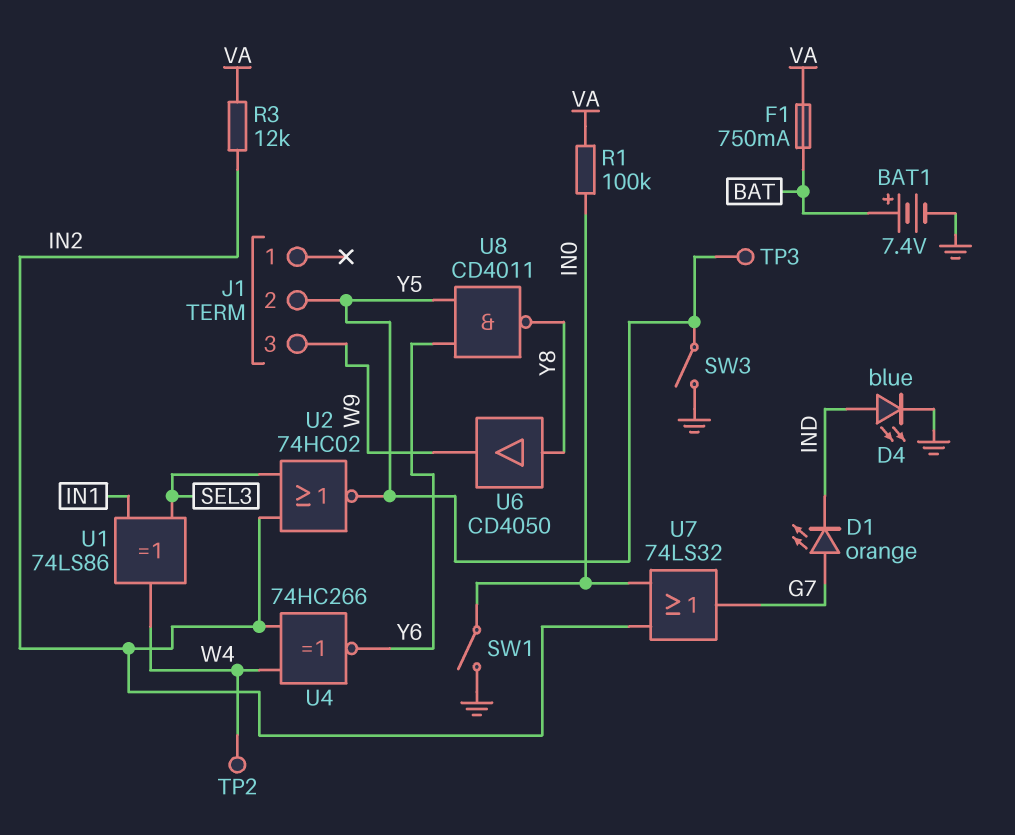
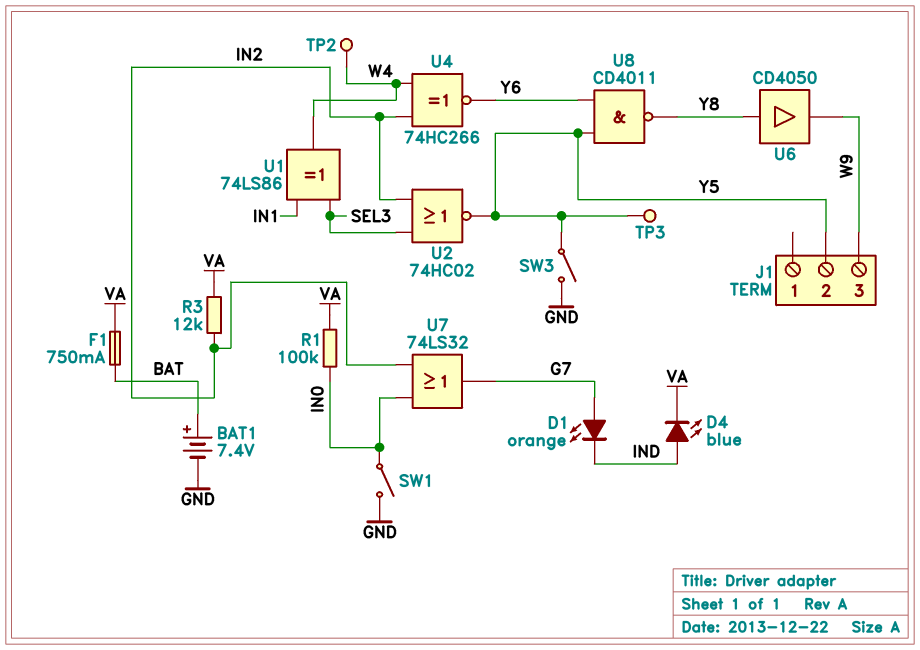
D4: LED blue (A IND, K GND) -> LED blue (A IND, K VA)

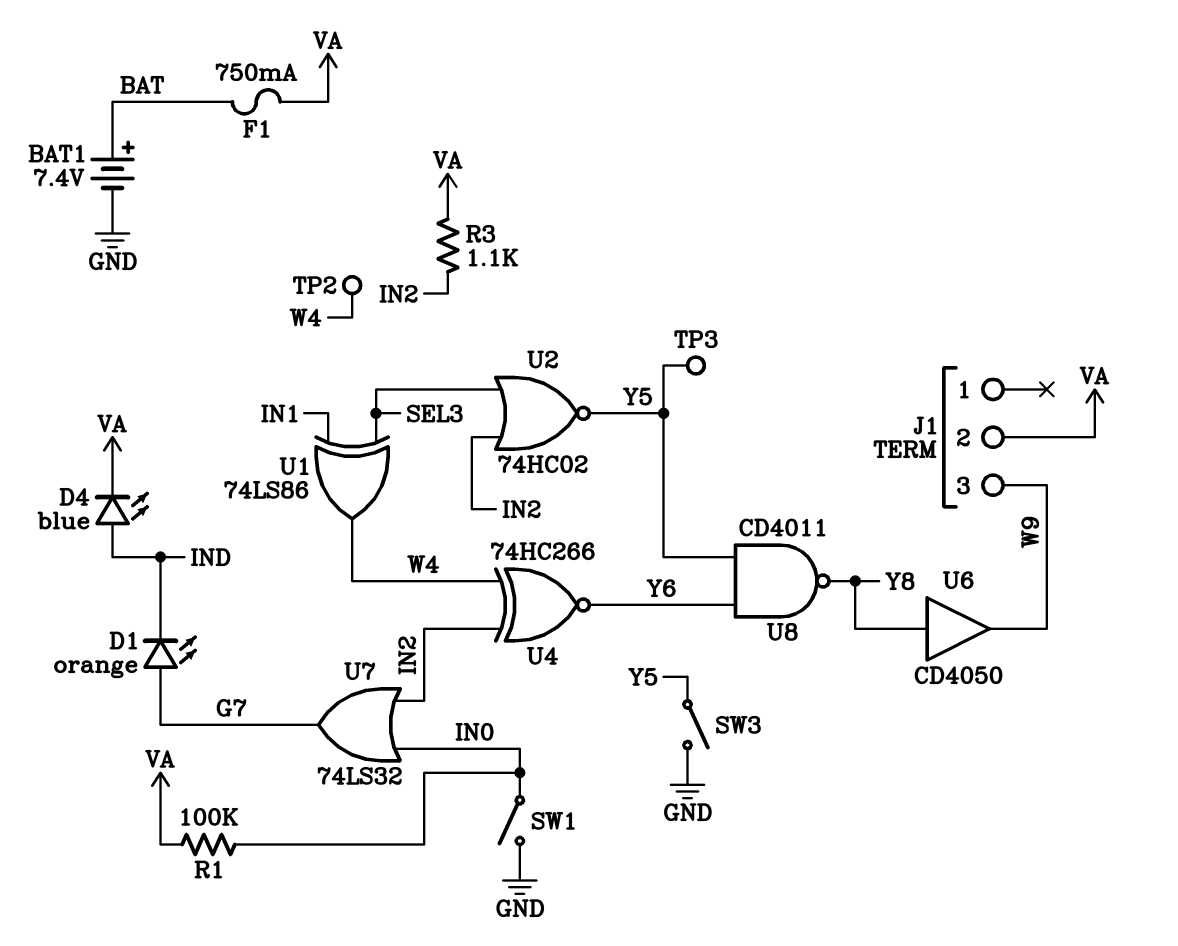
J1 pin 2: Y5 -> VA
R3: 12k (IN2, VA) -> 1.1k (IN2, VA)

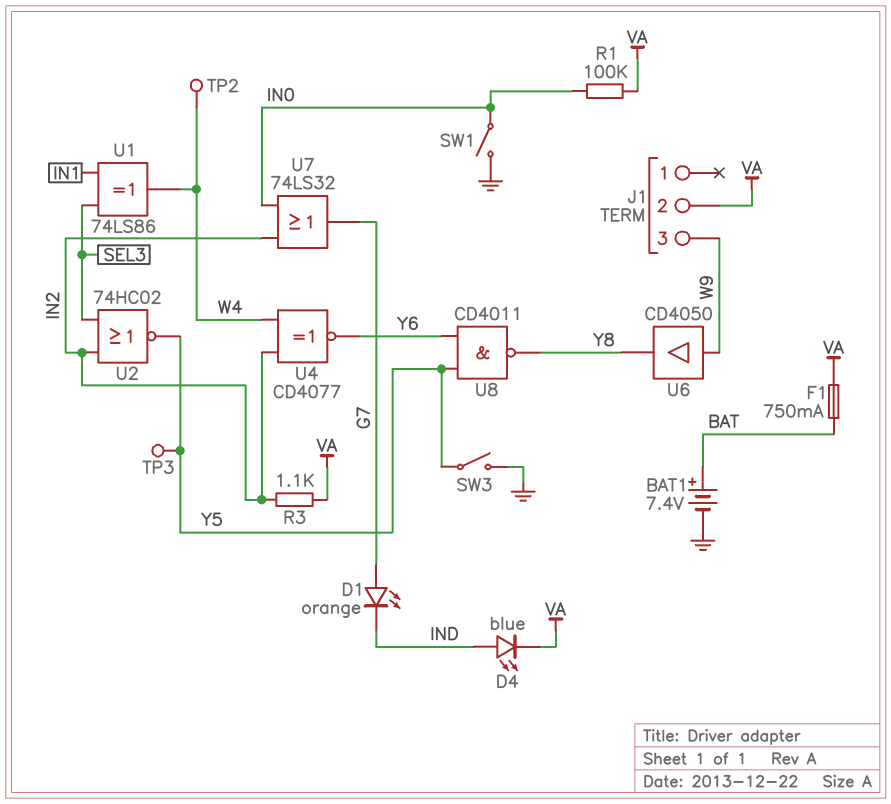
U4: XNOR 74HC266 (in IN2, in W4, out Y6) -> XNOR CD4077 (in IN2, in W4, out Y6)
U6: buffer CD4050 (in Y8, out W9) -> buffer CD4050 (in W9, out Y8)

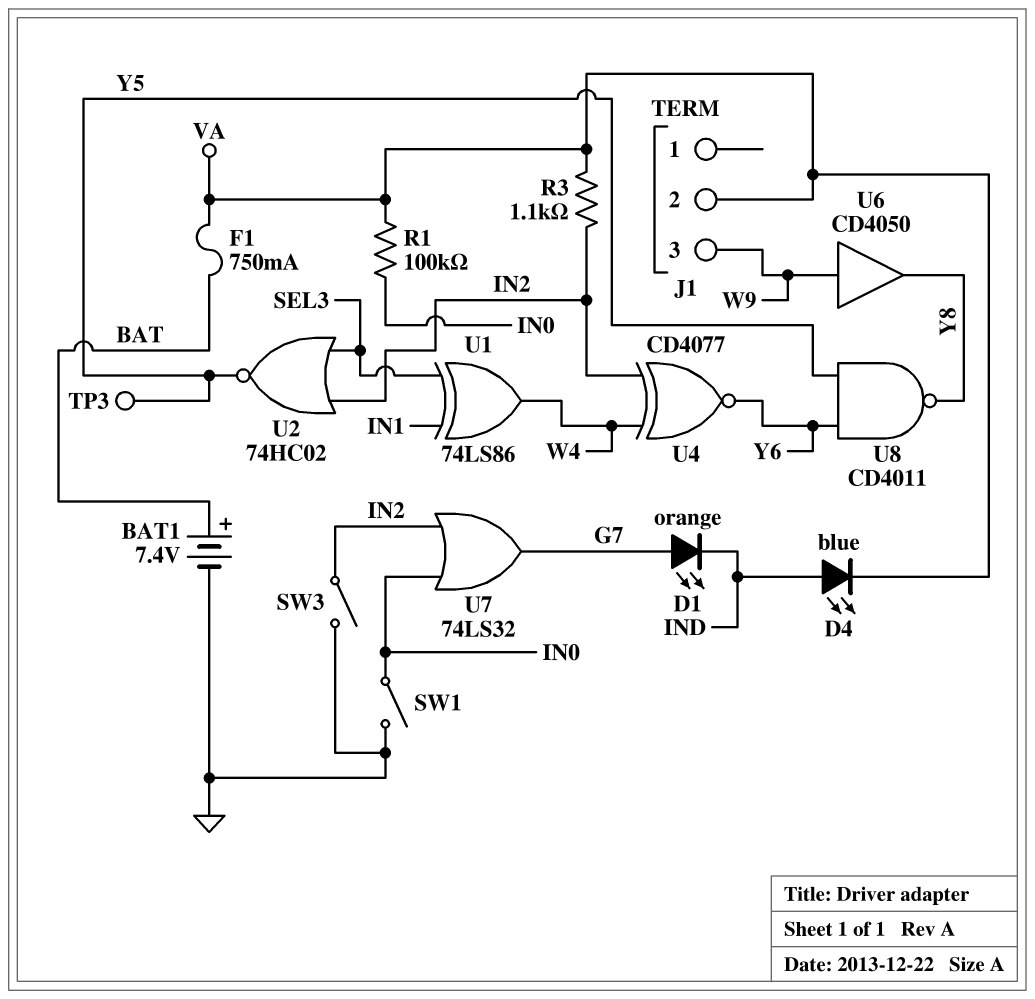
SW3: switch (GND, Y5) -> switch (GND, IN2)
TP2: test point (W4) -> none

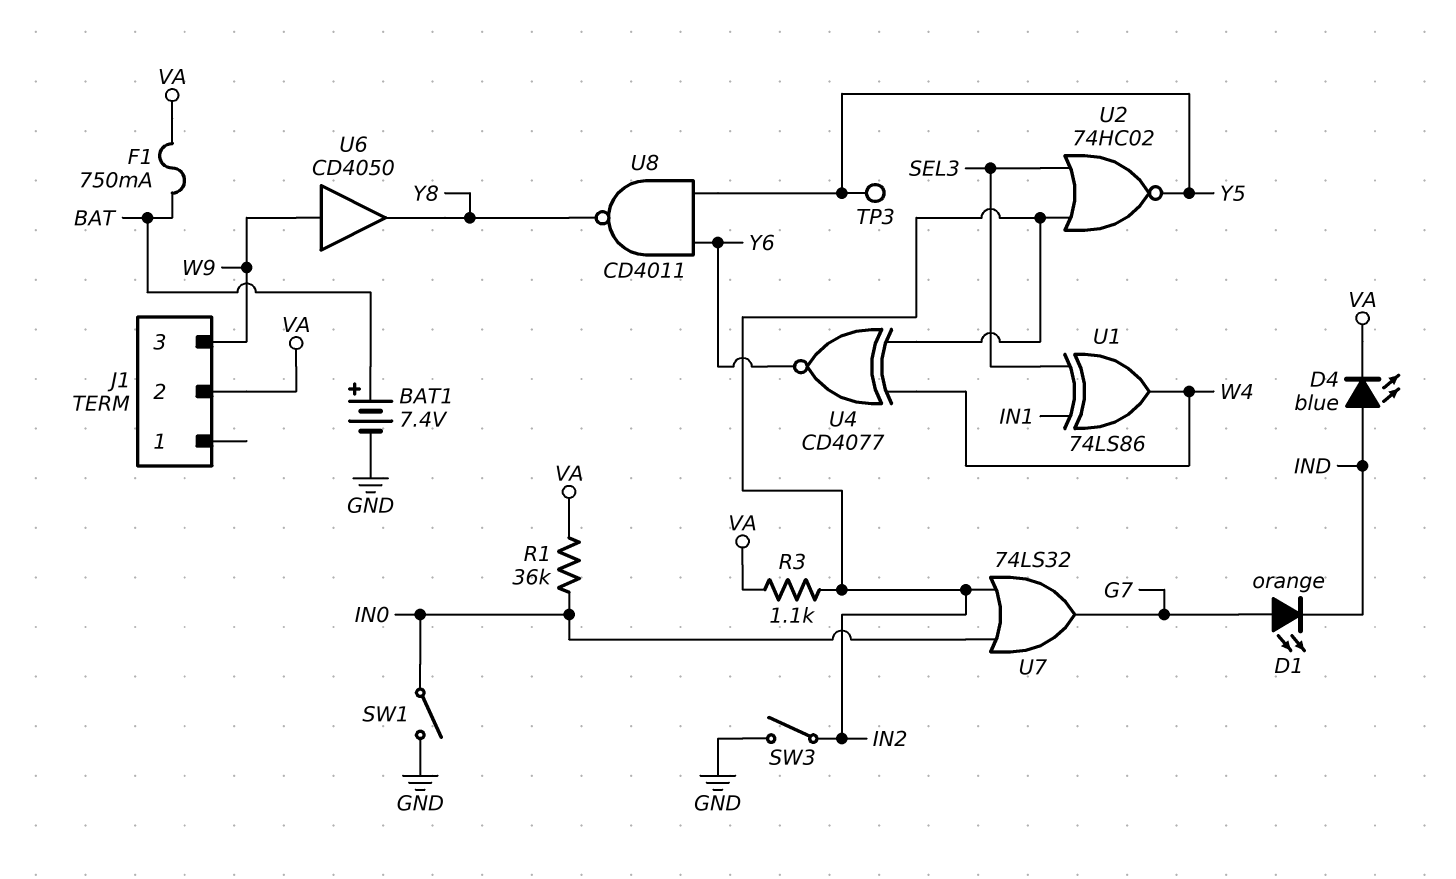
R1: 100k (IN0, VA) -> 36k (IN0, VA)

